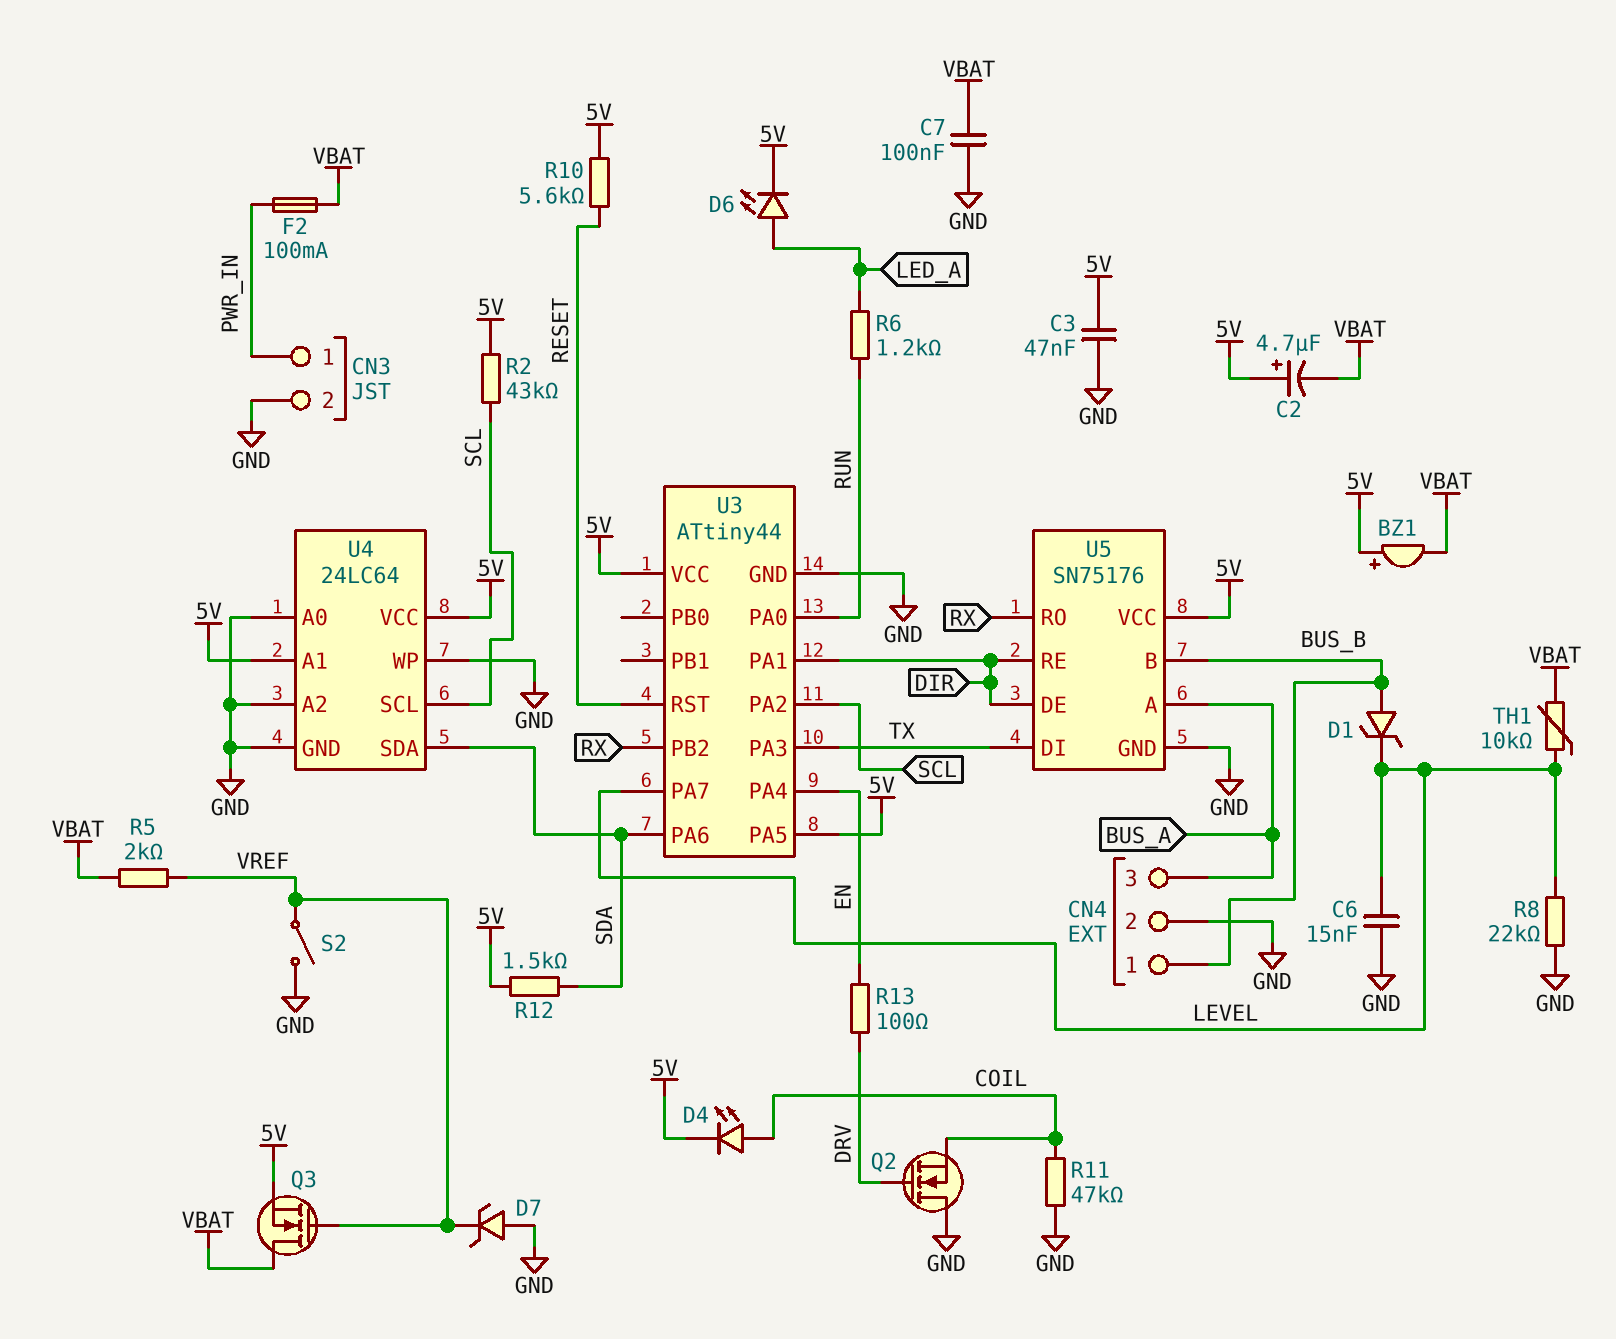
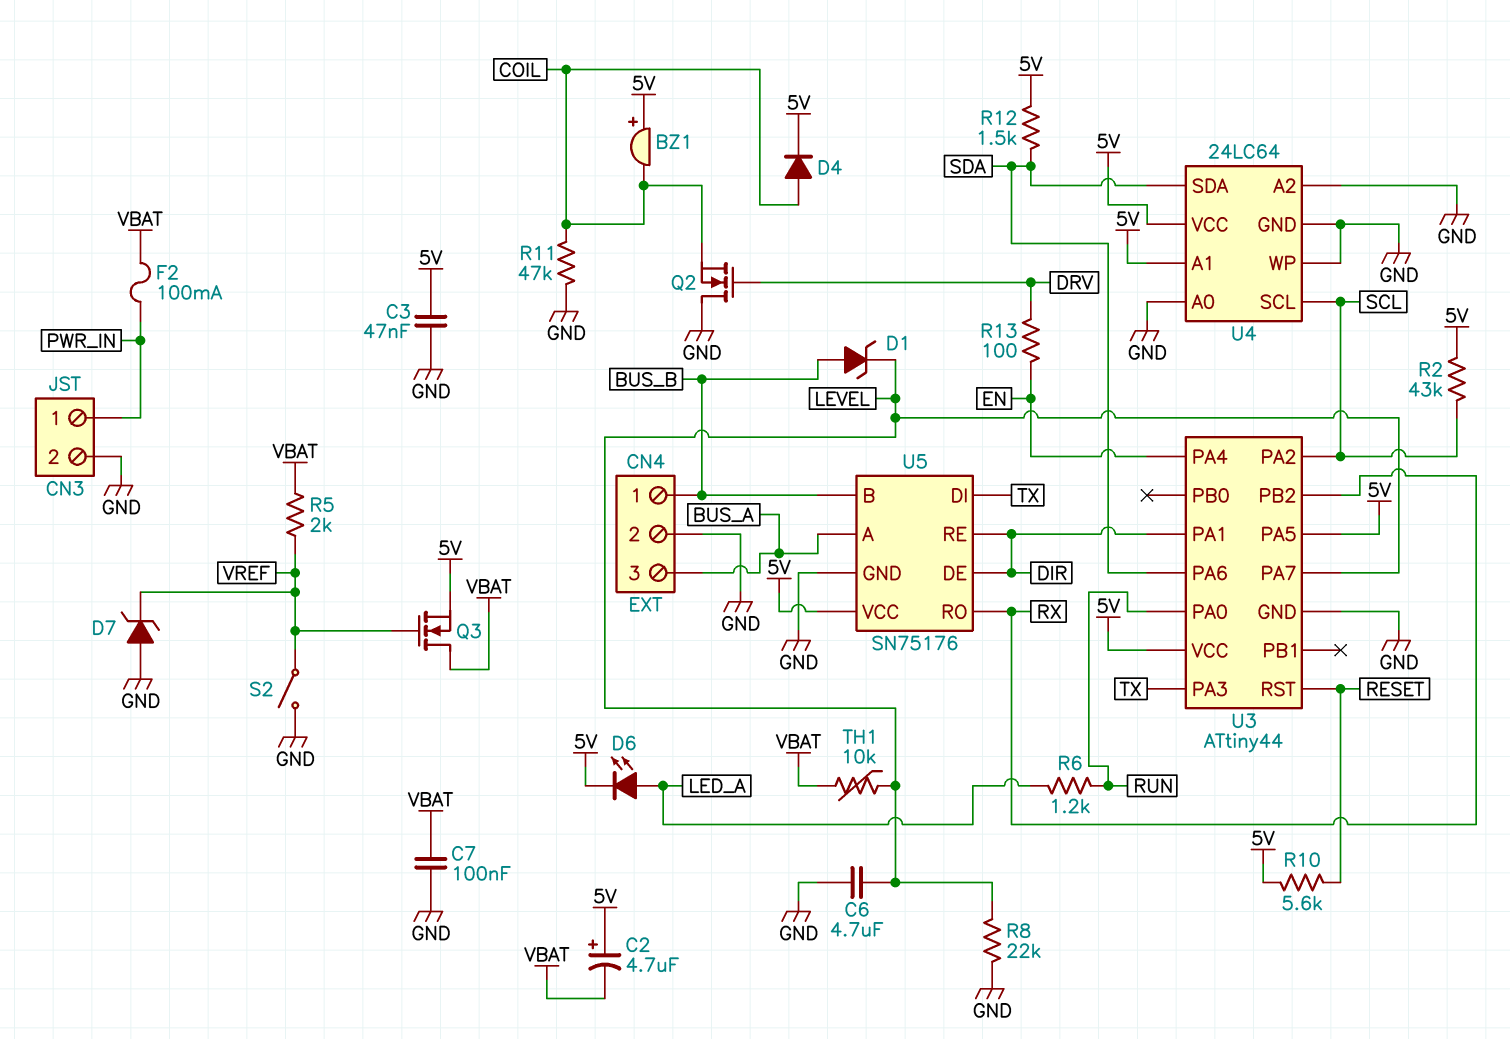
BZ1: buzzer (plus 5V, minus VBAT) -> buzzer (plus 5V, minus COIL)
C6: 15nF (GND, LEVEL) -> 4.7uF (GND, LEVEL)
D4: LED (A COIL, K 5V) -> diode (A COIL, K 5V)

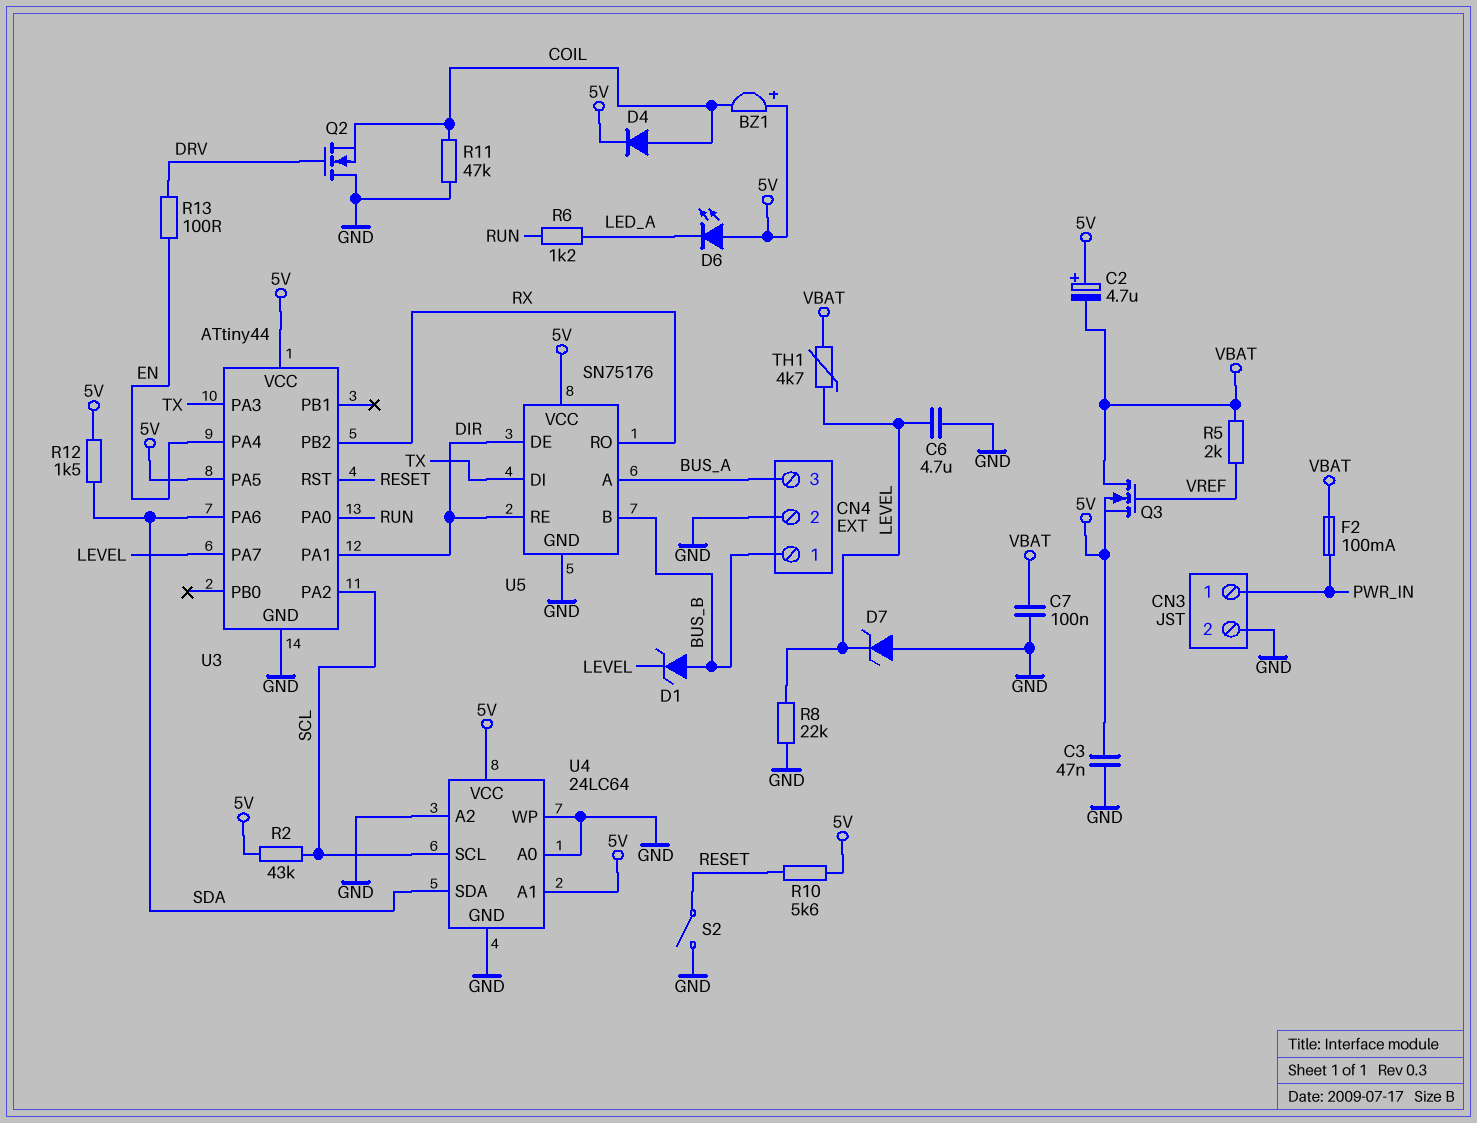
D6: LED (A LED_A, K 5V) -> LED (A 5V, K LED_A)
D7: zener (A GND, K VREF) -> zener (A GND, K LEVEL)
S2: switch (GND, VREF) -> switch (GND, RESET)
TH1: 10k (LEVEL, VBAT) -> 4.7k (LEVEL, VBAT)

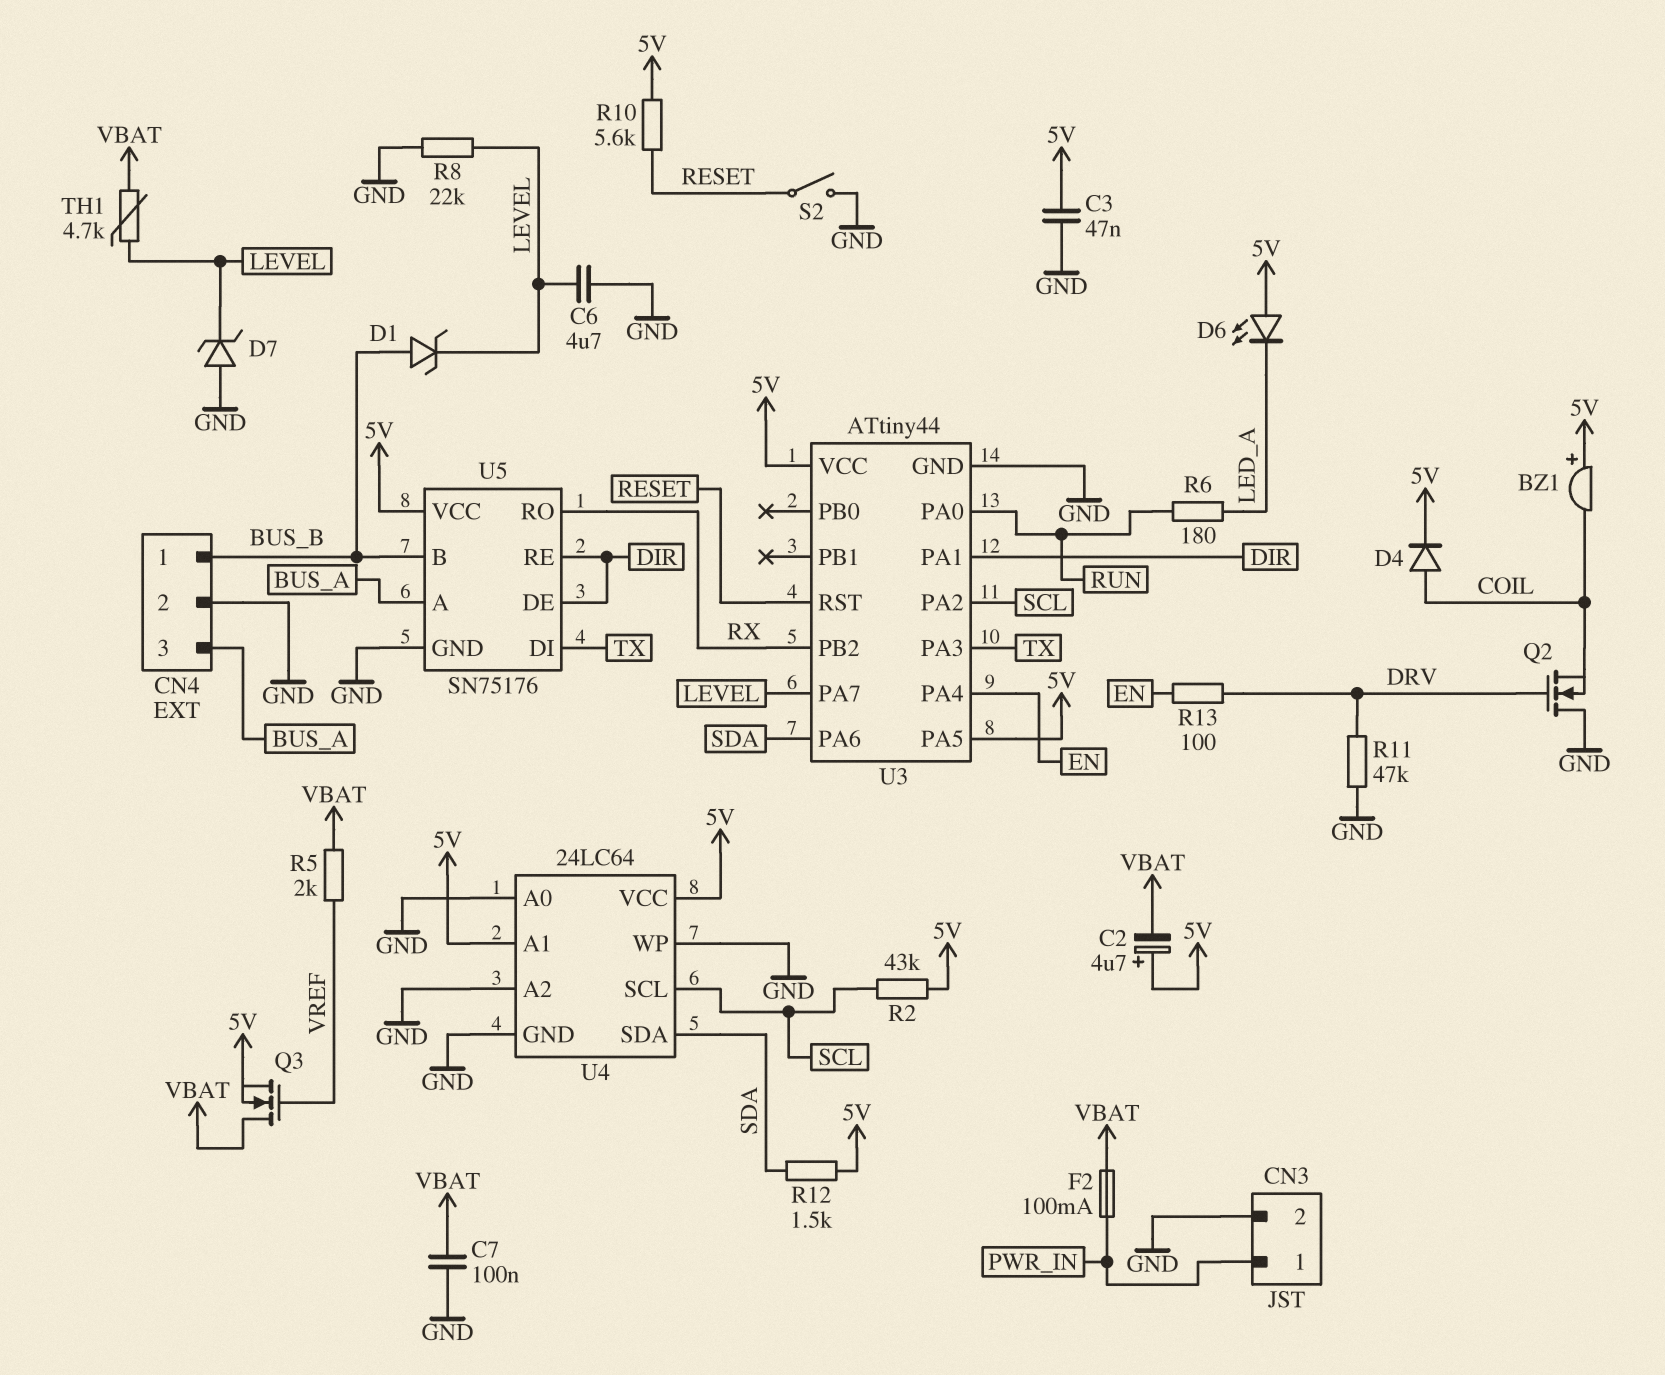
R6: 1.2k (LED_A, RUN) -> 180 (LED_A, RUN)
R11: 47k (COIL, GND) -> 47k (DRV, GND)

